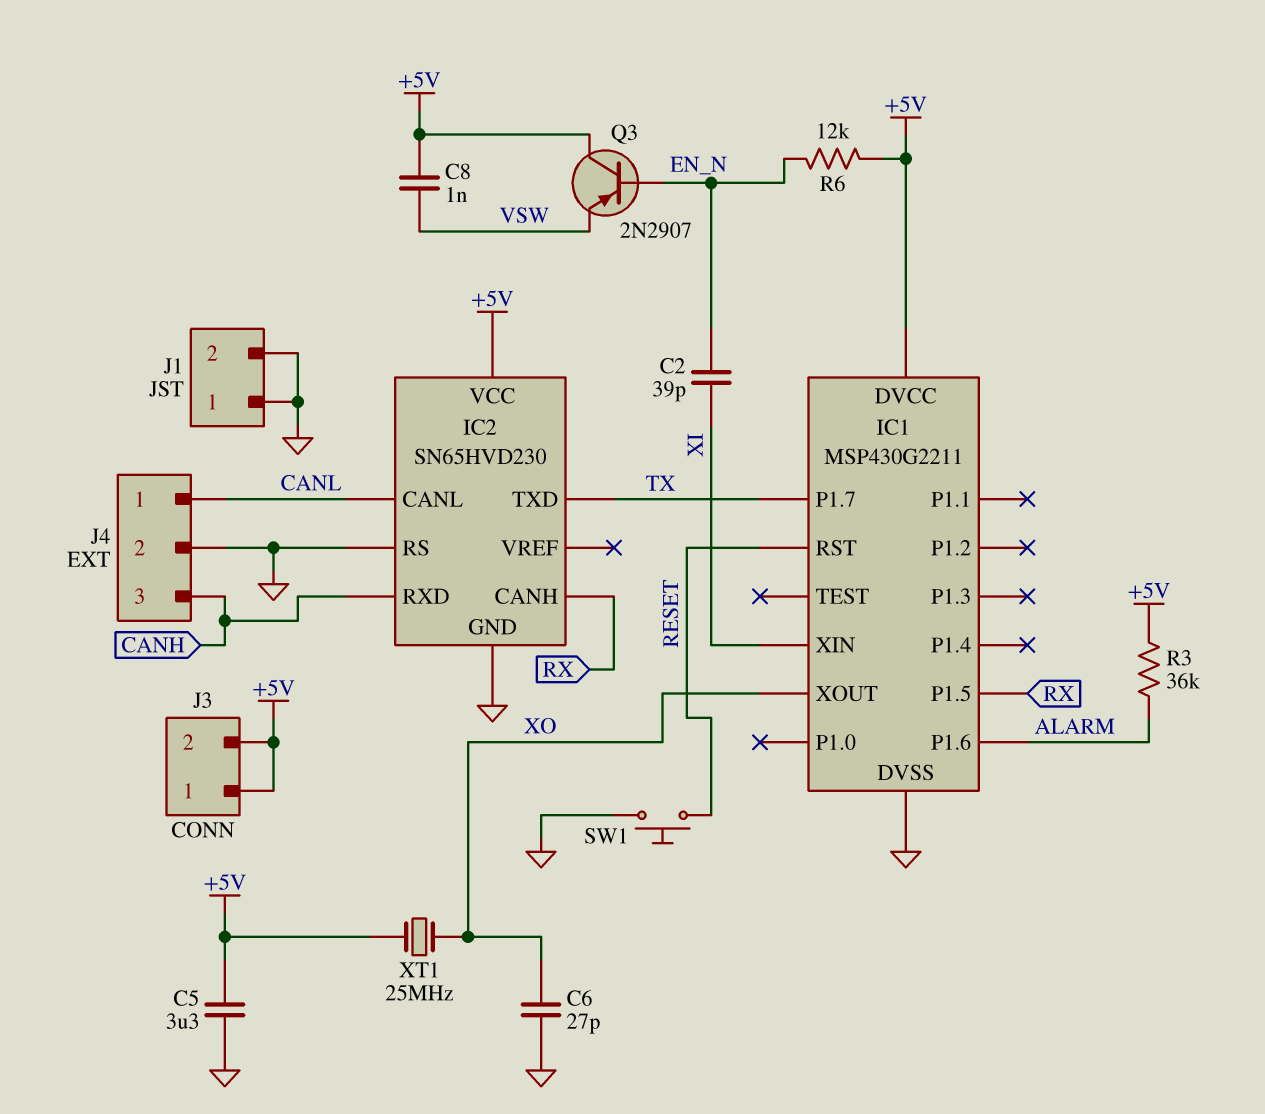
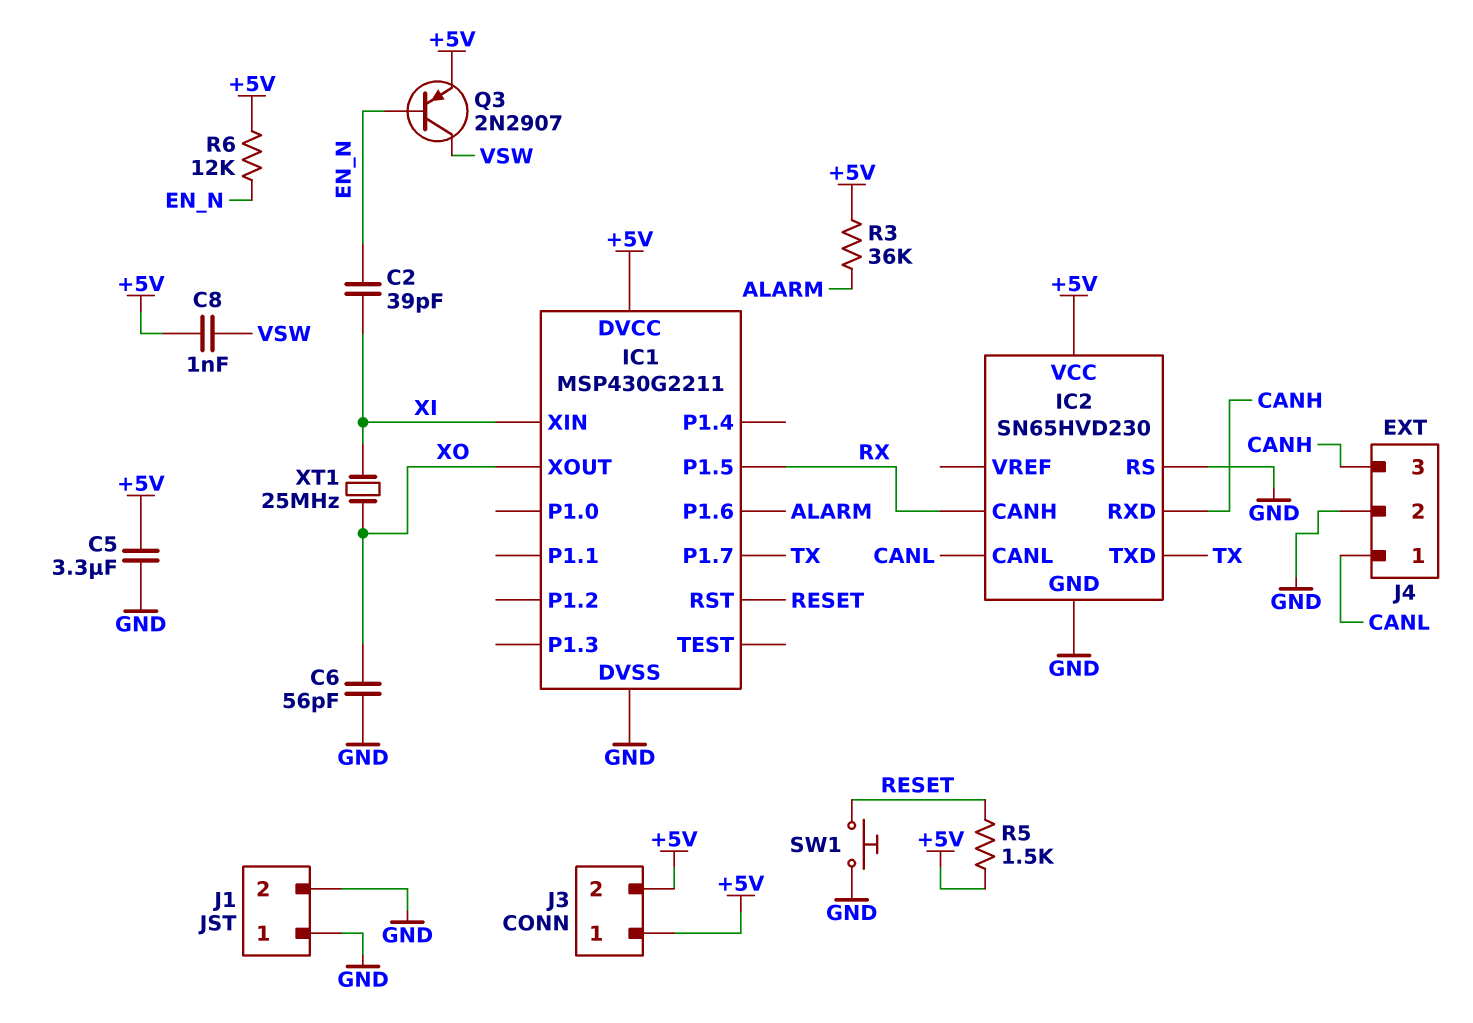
C6: 27pF (GND, XO) -> 56pF (GND, XO)
Q3: PNP 2N2907 (B EN_N, C +5V, E VSW) -> PNP 2N2907 (B EN_N, C VSW, E +5V)
R5: none -> 1.5k (+5V, RESET)
XT1: 25MHz (+5V, XO) -> 25MHz (XI, XO)

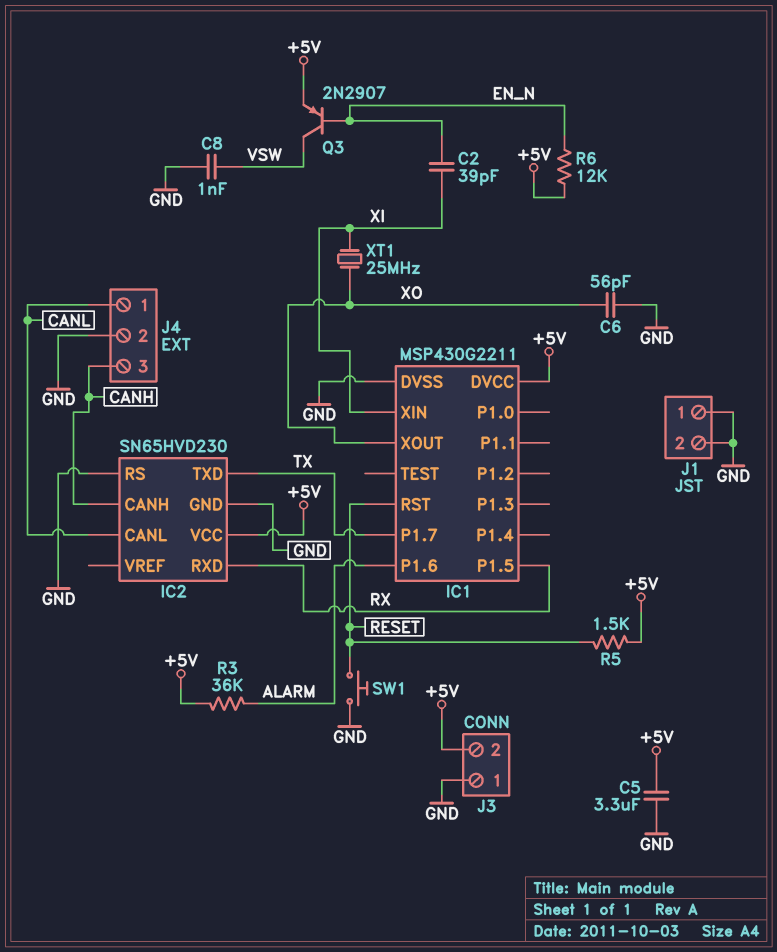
C8: 1nF (+5V, VSW) -> 1nF (GND, VSW)
IC2 pin CANH: RX -> CANH
IC2 pin RXD: CANH -> RX
J3 pin 1: +5V -> GND

